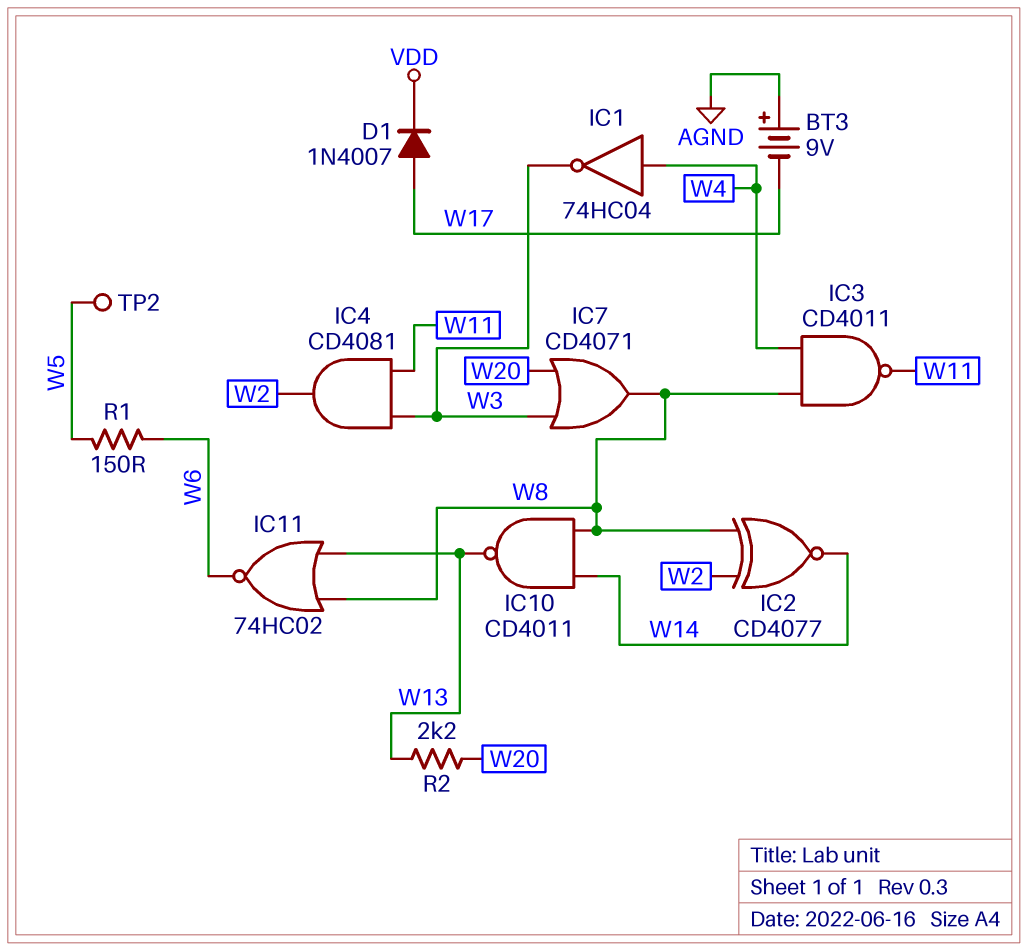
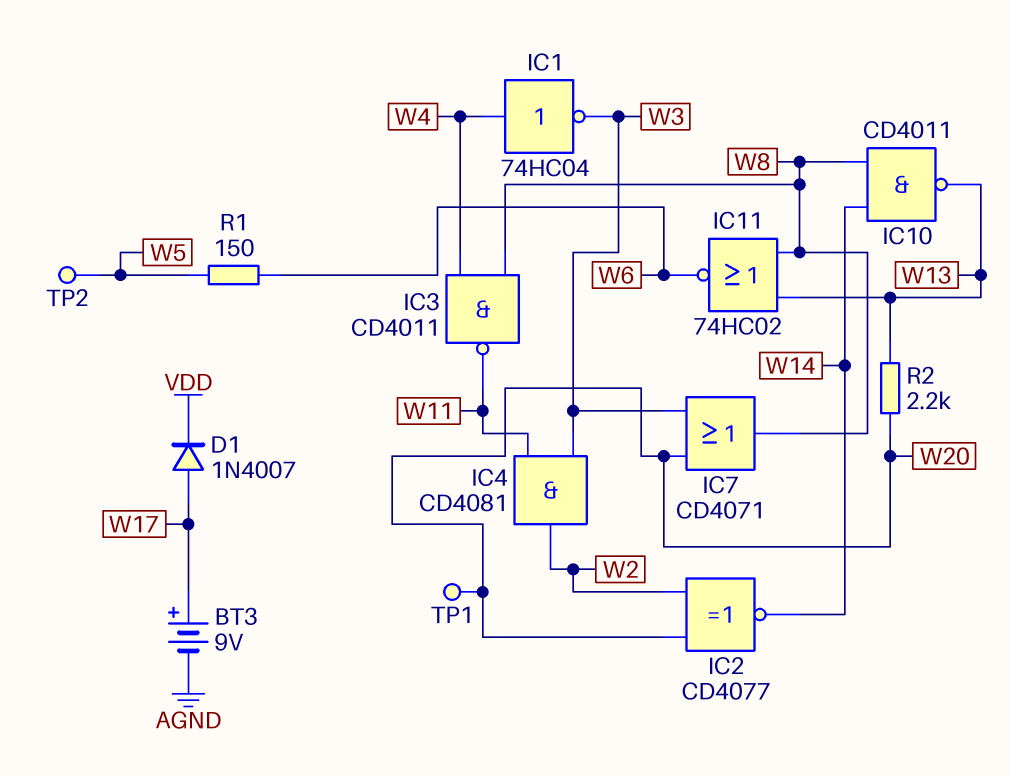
BT3: 9V (plus AGND, minus W17) -> 9V (plus W17, minus AGND)
IC2: XNOR CD4077 (in W2, in W8, out W14) -> XNOR CD4077 (in W2, in W20, out W14)
TP1: none -> test point (W20)

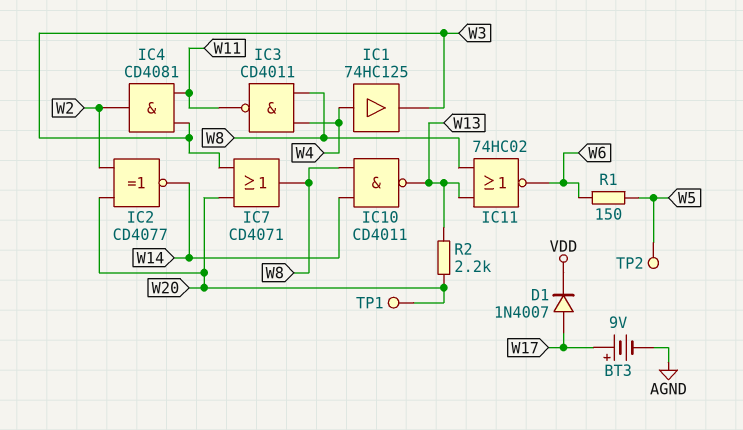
IC1: NOT 74HC04 (in W4, out W3) -> buffer 74HC125 (in W4, out W3)

